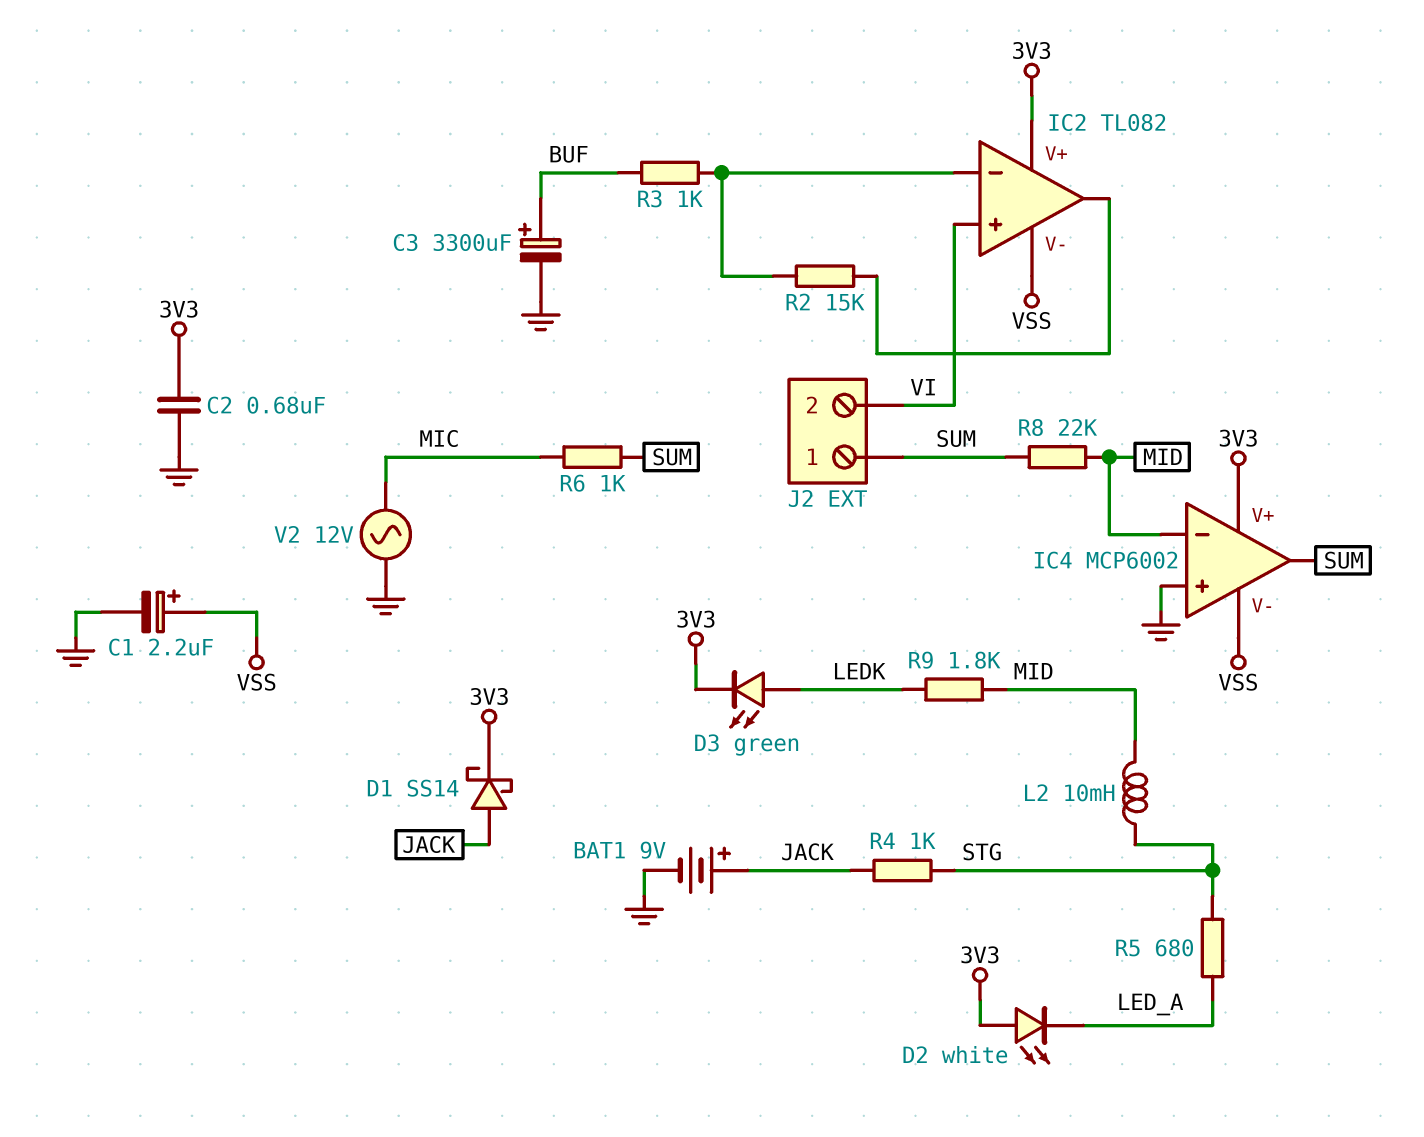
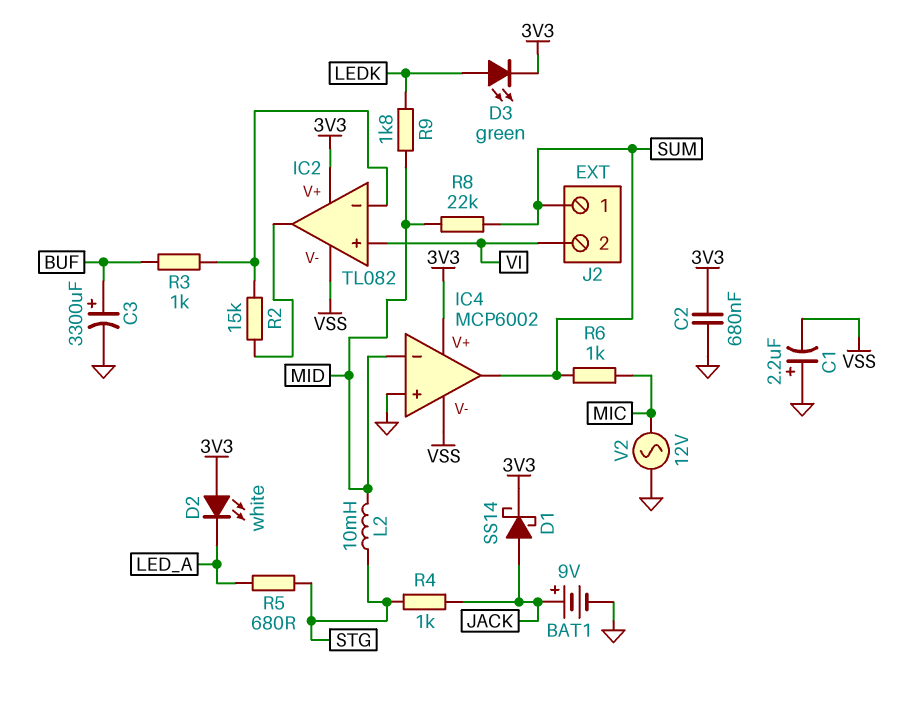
C1: 2.2uF (plus VSS, minus GND) -> 2.2uF (plus GND, minus VSS)

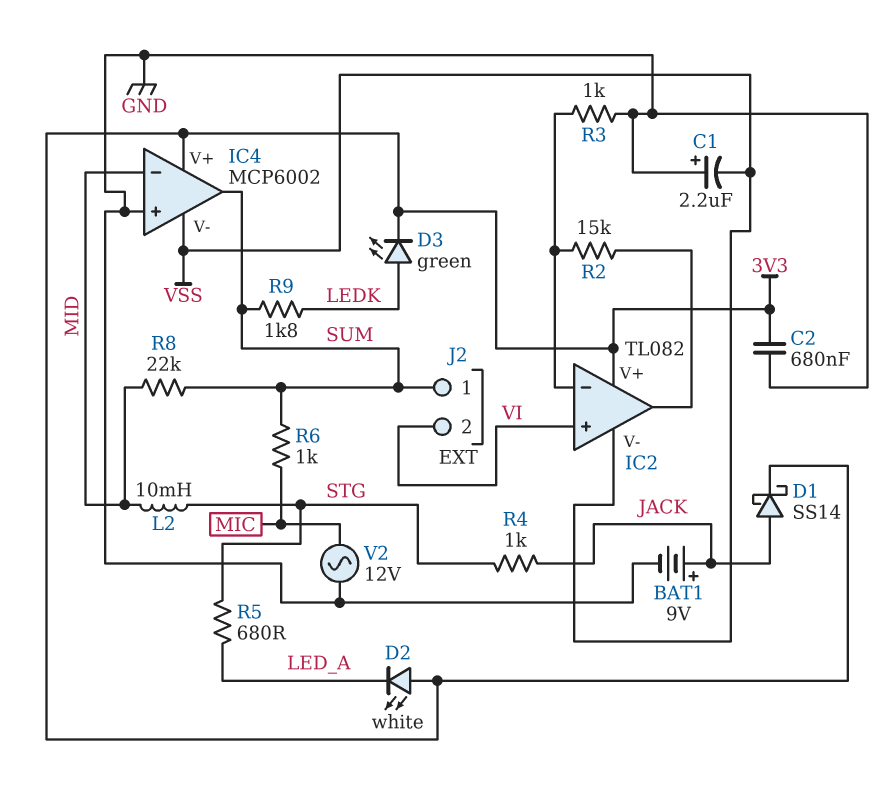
C3: 3300uF (plus BUF, minus GND) -> none
R3: 1k (BUF, IC2/in-) -> 1k (GND, IC2/in-)
R9: 1.8k (LEDK, MID) -> 1.8k (LEDK, SUM)

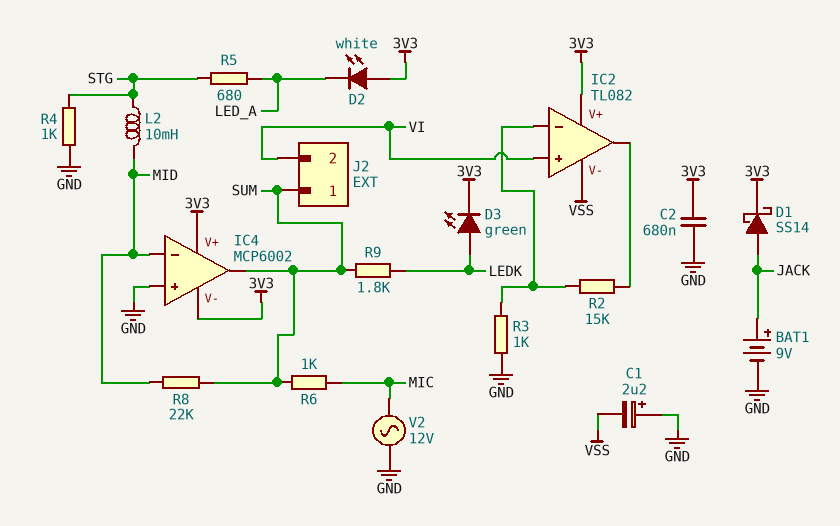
IC4 pin V-: VSS -> 3V3
R4: 1k (JACK, STG) -> 1k (GND, STG)

